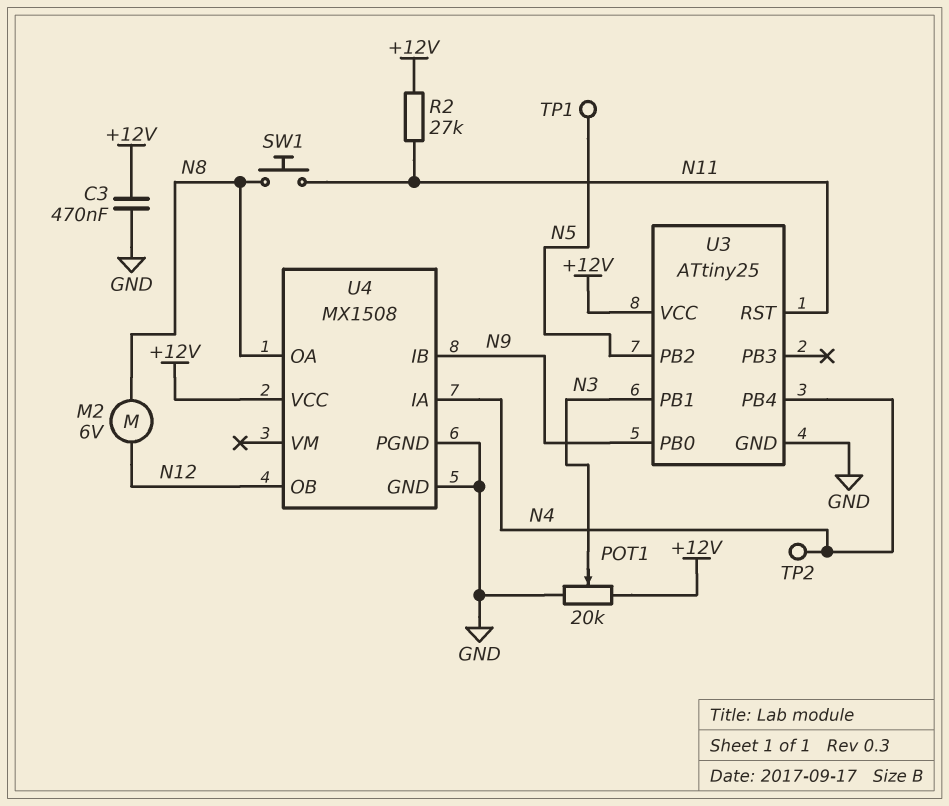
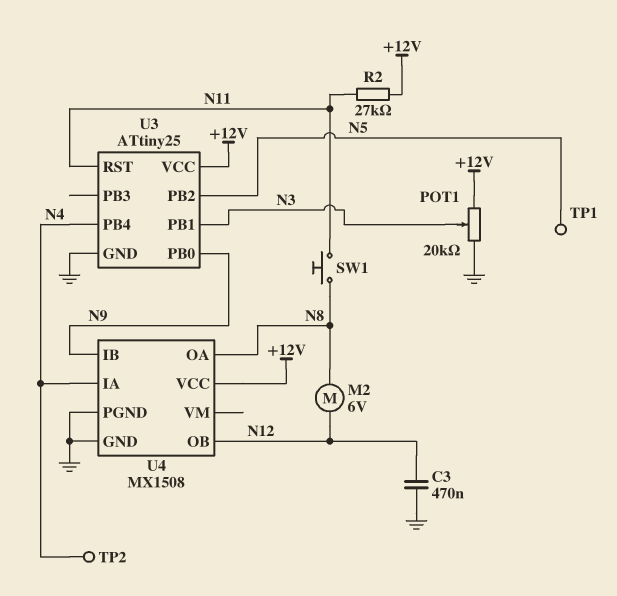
C3: 470nF (+12V, GND) -> 470nF (GND, N12)

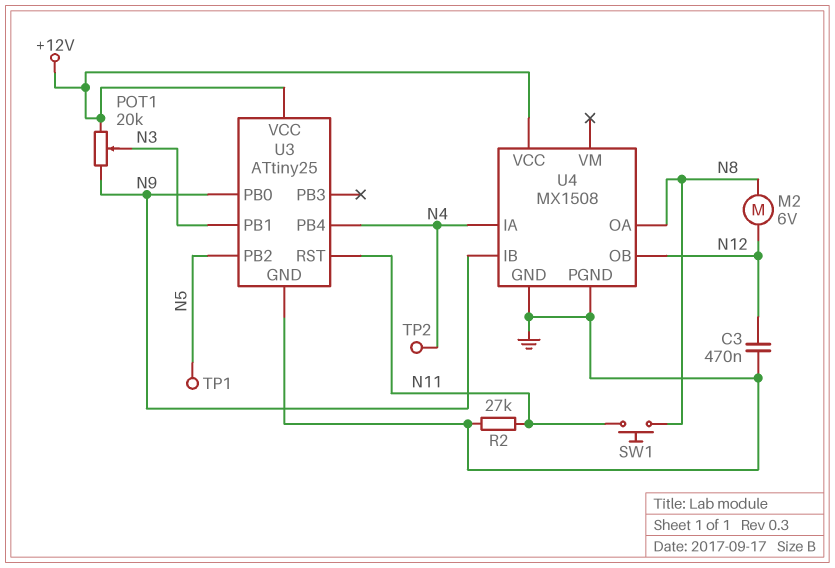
POT1: 20k (+12V, GND, wiper N3) -> 20k (+12V, N9, wiper N3)
R2: 27k (+12V, N11) -> 27k (GND, N11)

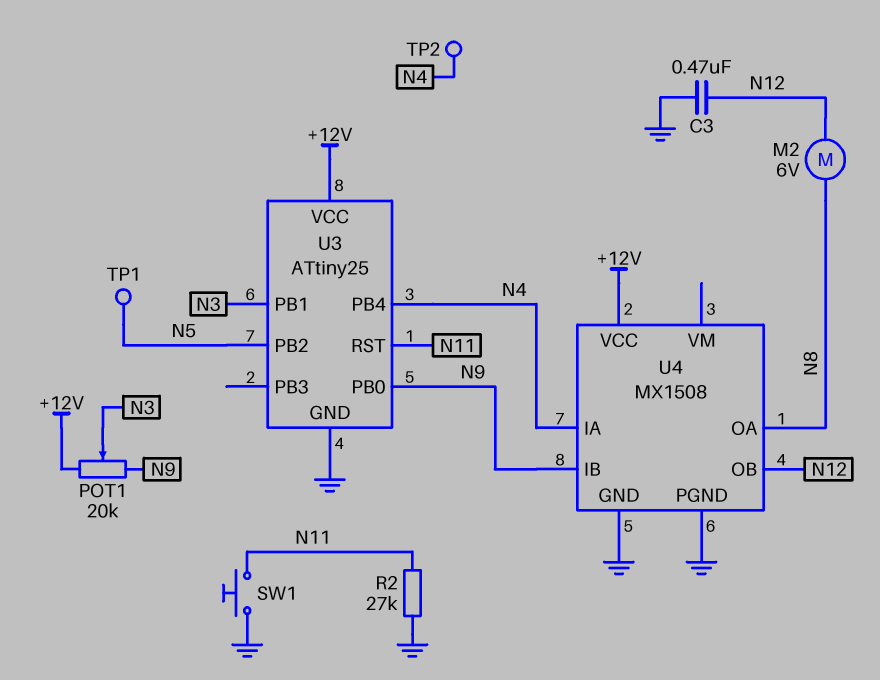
SW1: button (N8, N11) -> button (GND, N11)

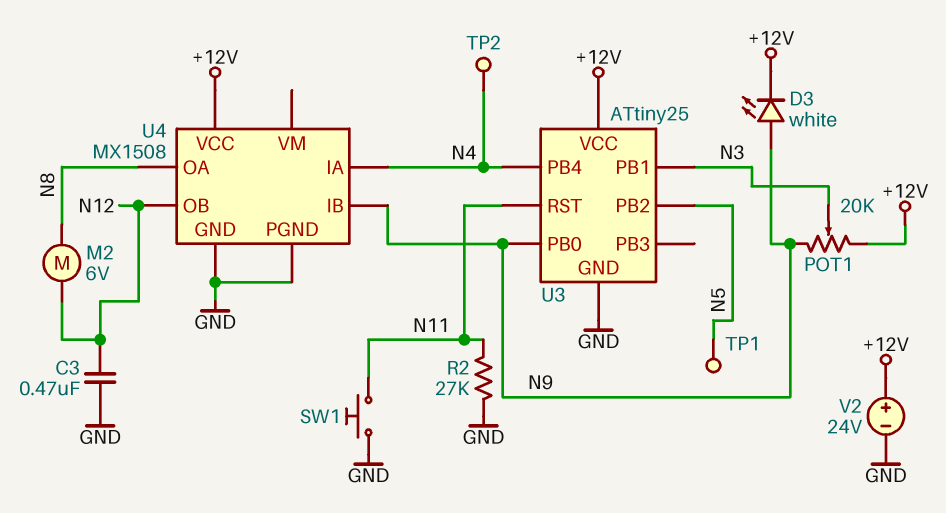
D3: none -> LED white (A N9, K +12V)
V2: none -> 24V (plus +12V, minus GND)

